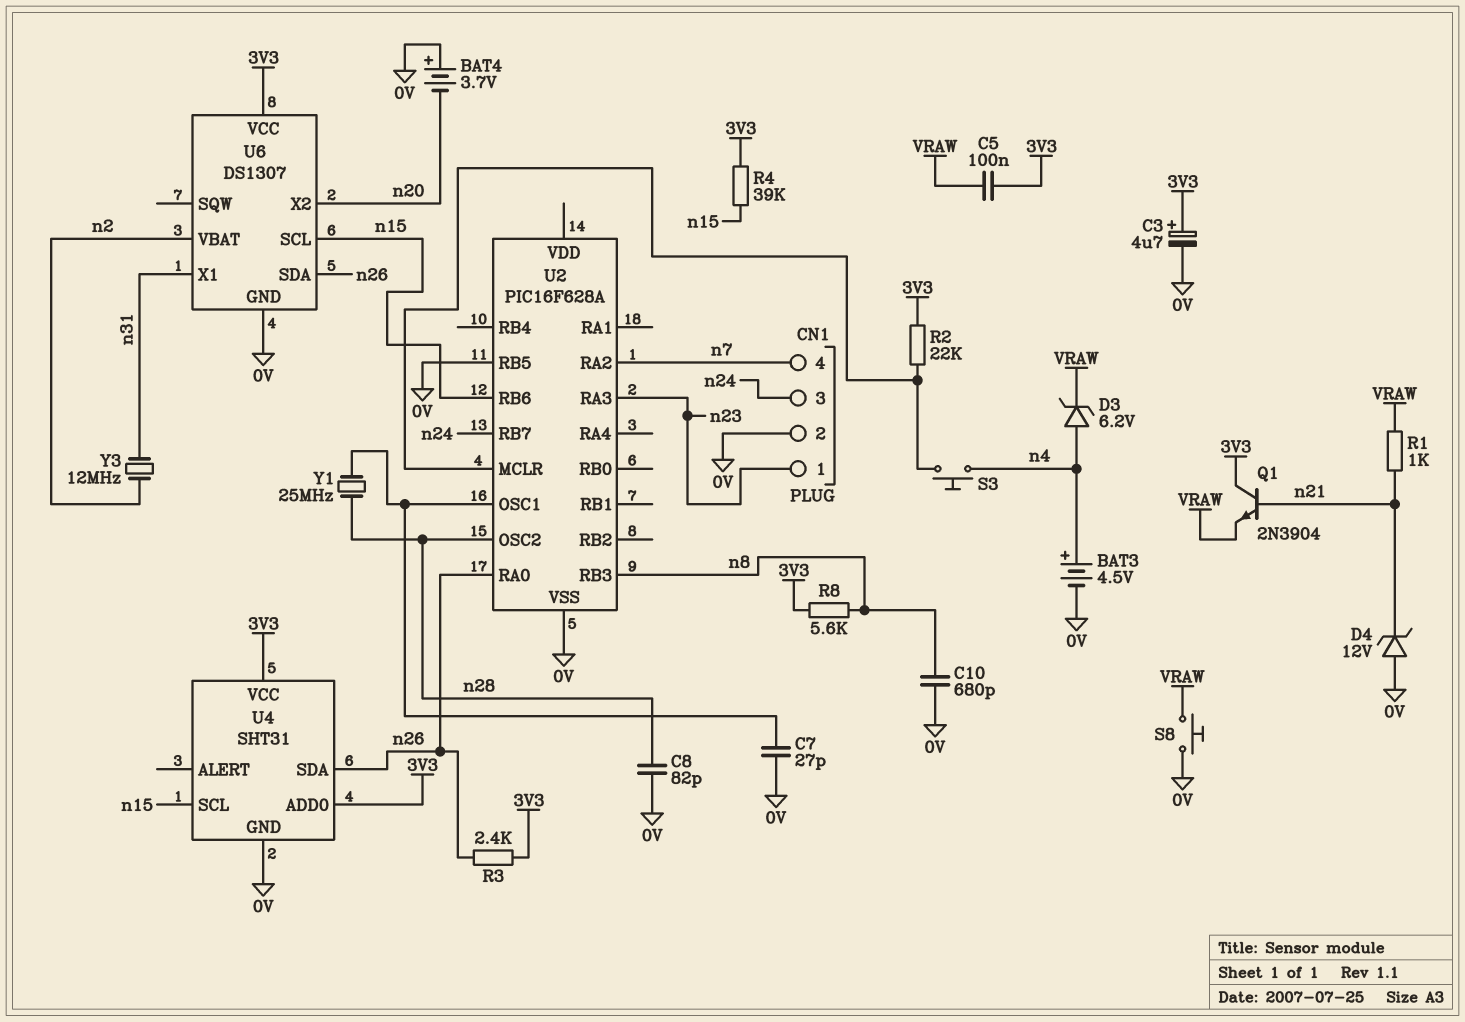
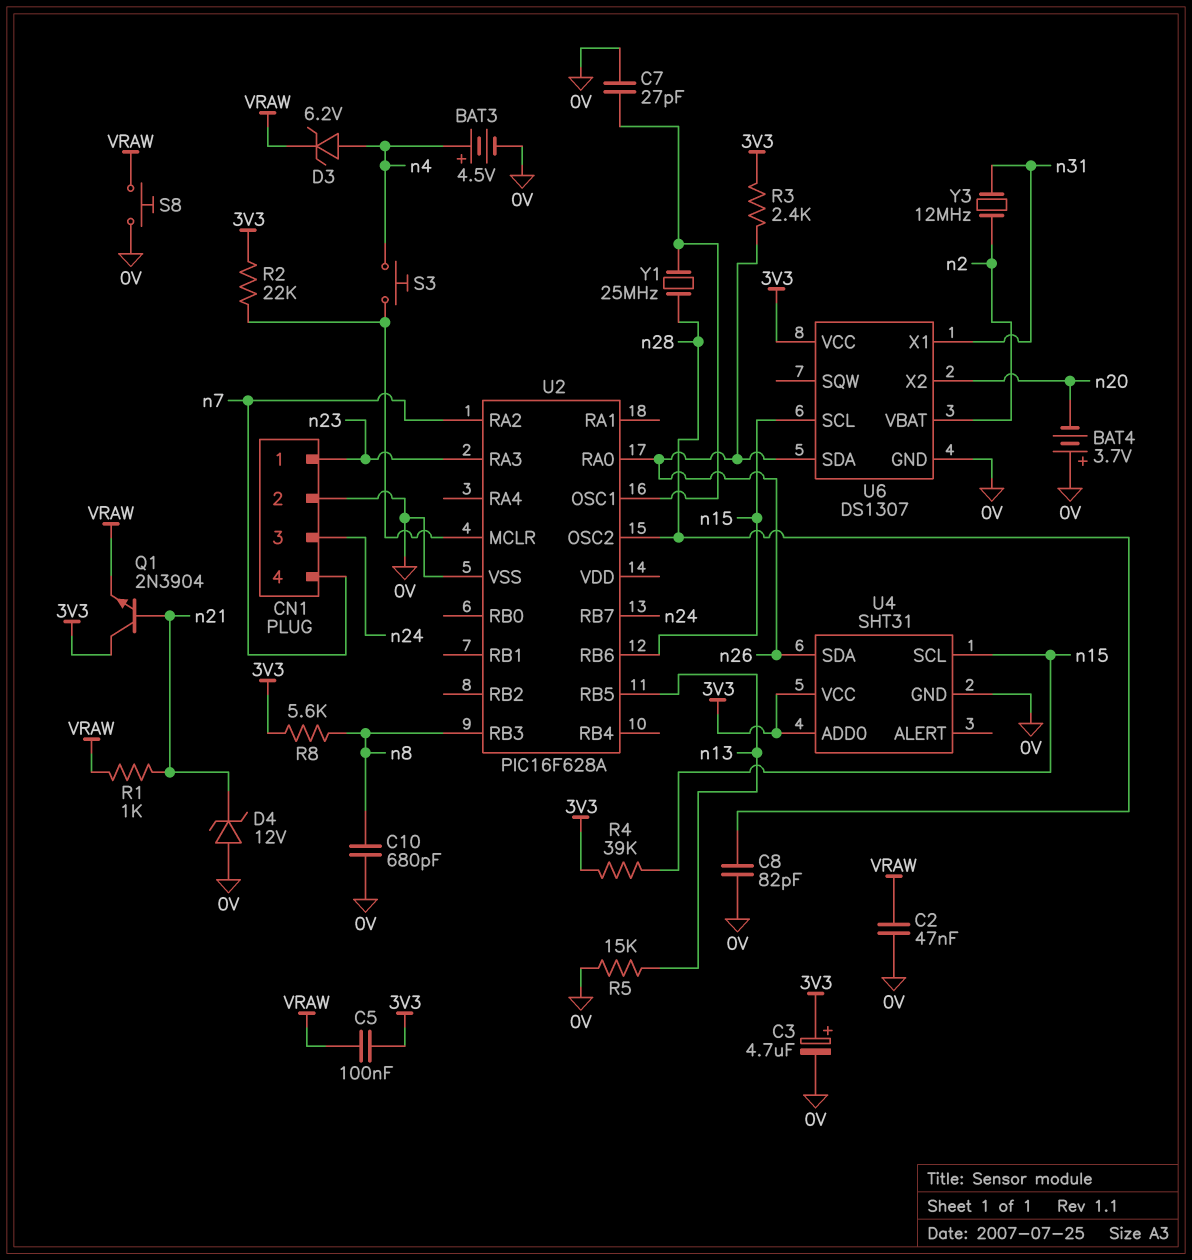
C2: none -> 47nF (0V, VRAW)
R5: none -> 15k (0V, n13)
U2 pin RB5: 0V -> n13

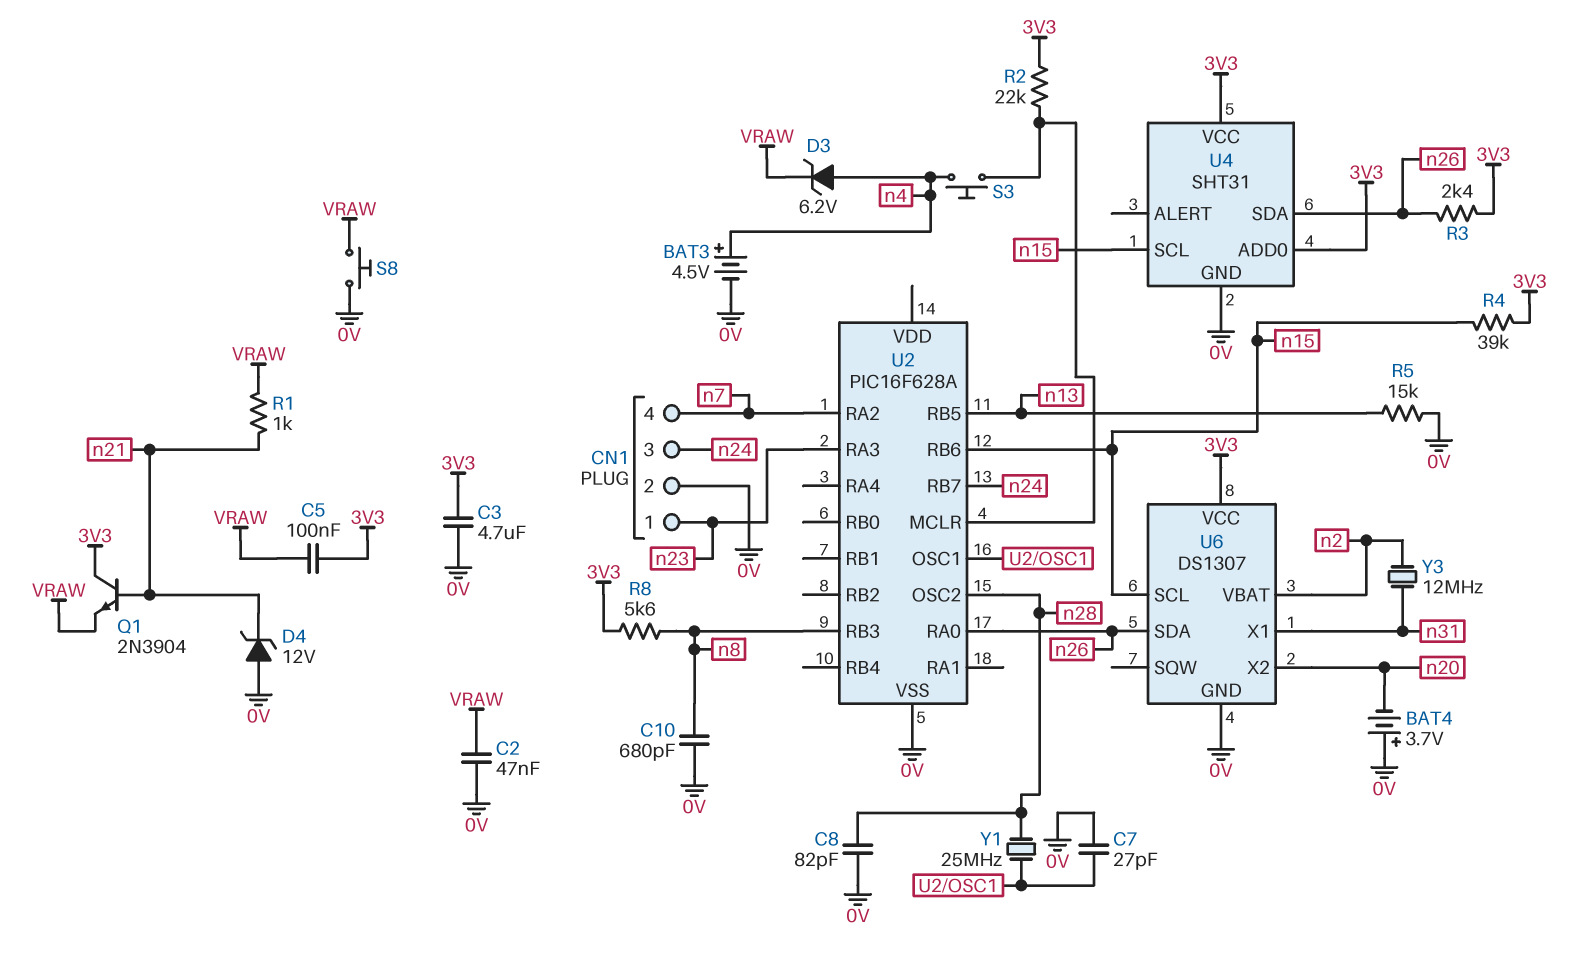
C3: 4.7uF (plus 3V3, minus 0V) -> 4.7uF (0V, 3V3)

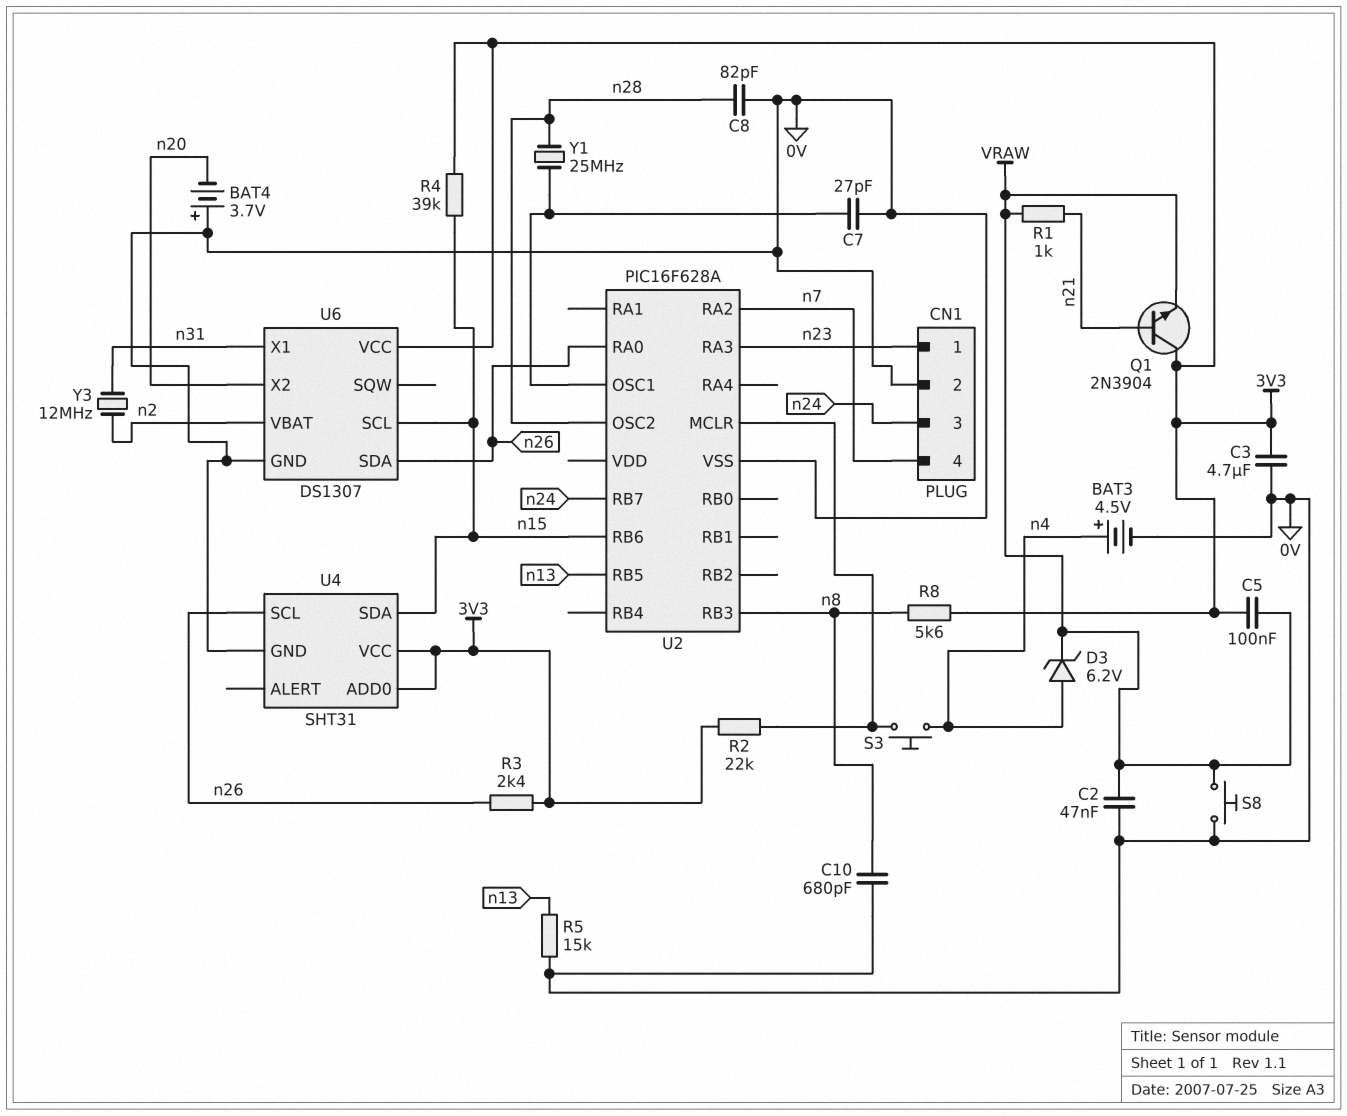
D4: zener 12V (A 0V, K n21) -> none
U4 pin SCL: n15 -> n26
U4 pin SDA: n26 -> n15

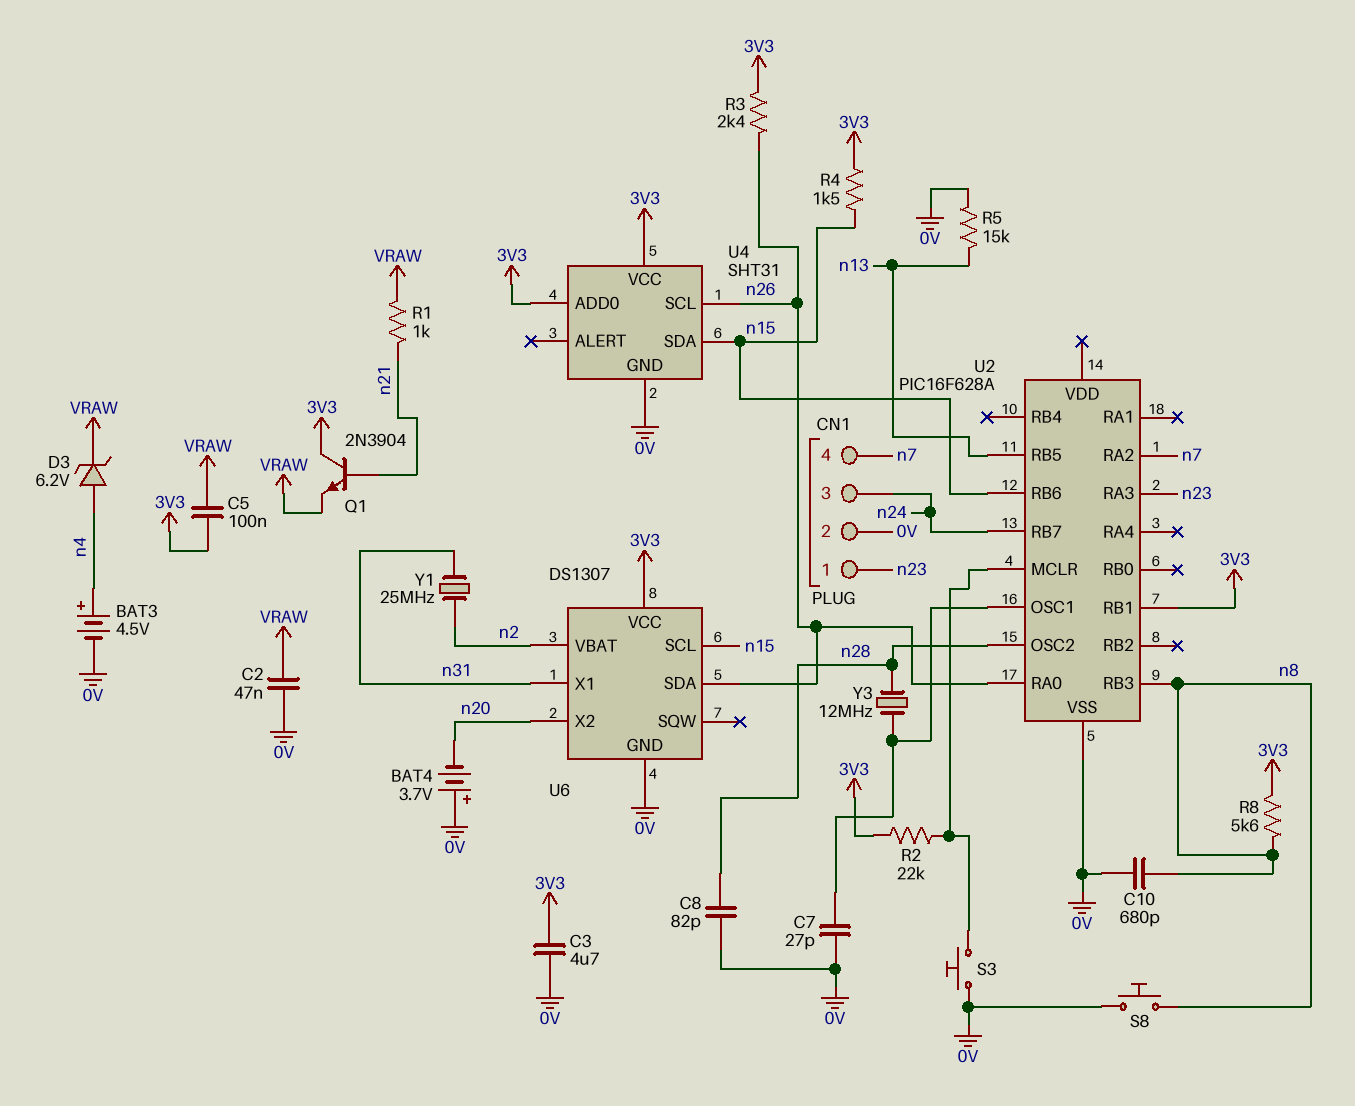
R4: 39k (3V3, n15) -> 1.5k (3V3, n15)
S3: button (U2/MCLR, n4) -> button (0V, U2/MCLR)
S8: button (0V, VRAW) -> button (0V, n8)
U2 pin RB1: none -> 3V3
Y1: 25MHz (U2/OSC1, n28) -> 25MHz (n2, n31)
Y3: 12MHz (n2, n31) -> 12MHz (U2/OSC1, n28)

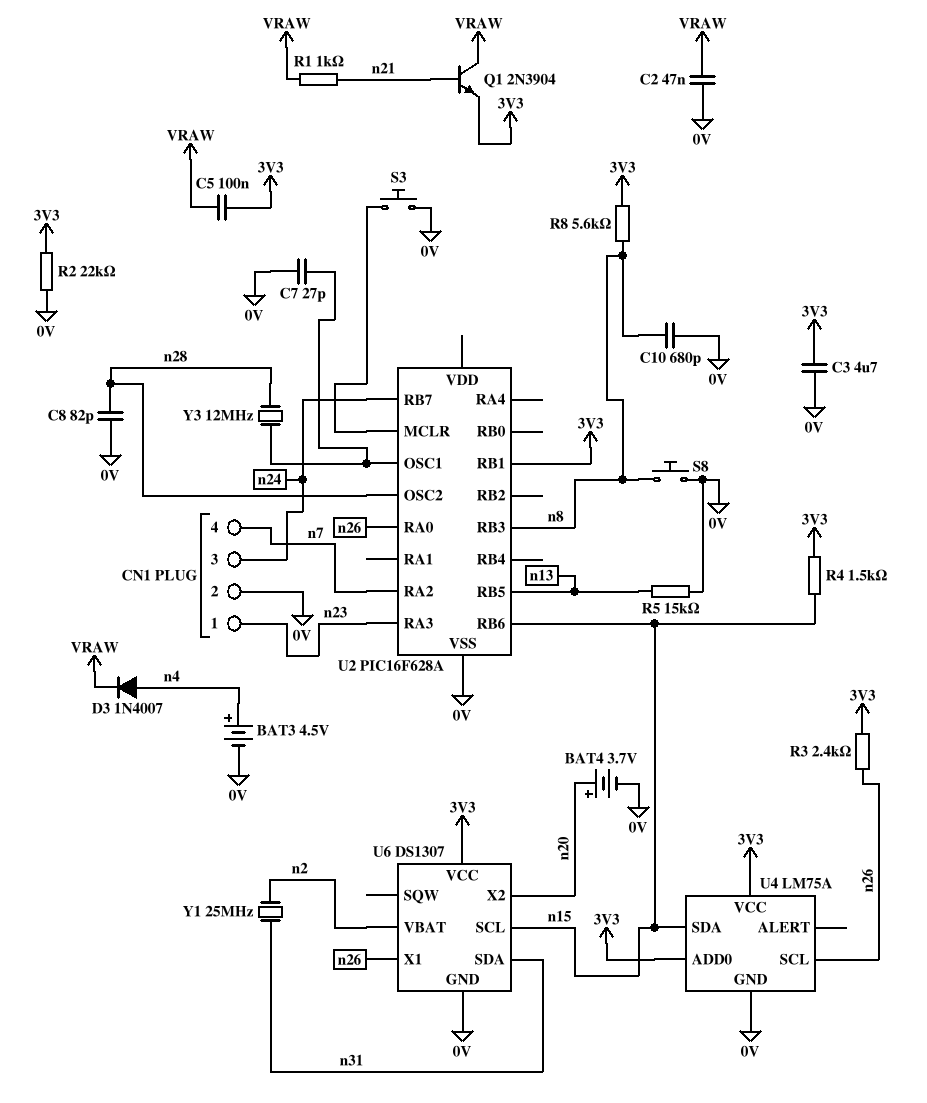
BAT4: 3.7V (plus 0V, minus n20) -> 3.7V (plus n20, minus 0V)
D3: zener 6.2V (A n4, K VRAW) -> diode 1N4007 (A n4, K VRAW)
Q1: NPN 2N3904 (B n21, C 3V3, E VRAW) -> NPN 2N3904 (B n21, C VRAW, E 3V3)
R2: 22k (3V3, U2/MCLR) -> 22k (0V, 3V3)
U4: SHT31 -> LM75A
U6 pin SDA: n26 -> n31
U6 pin X1: n31 -> n26

